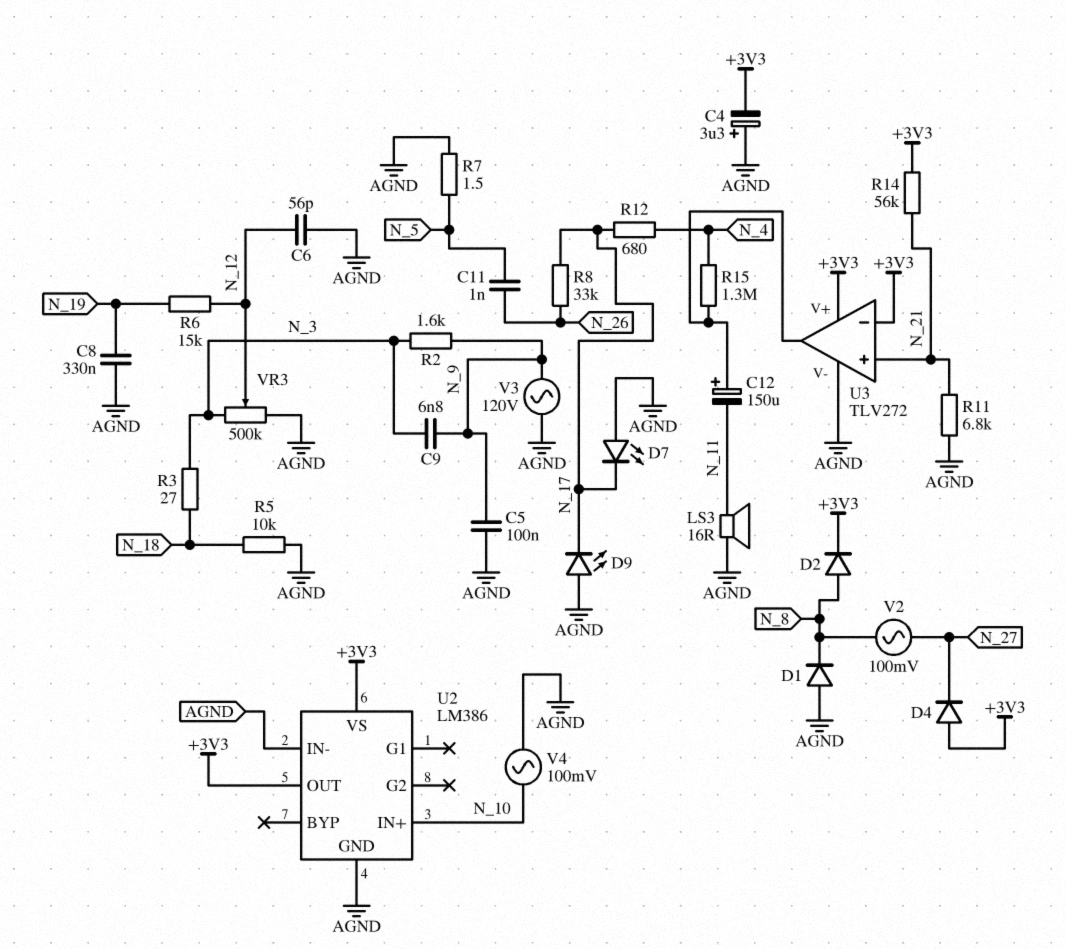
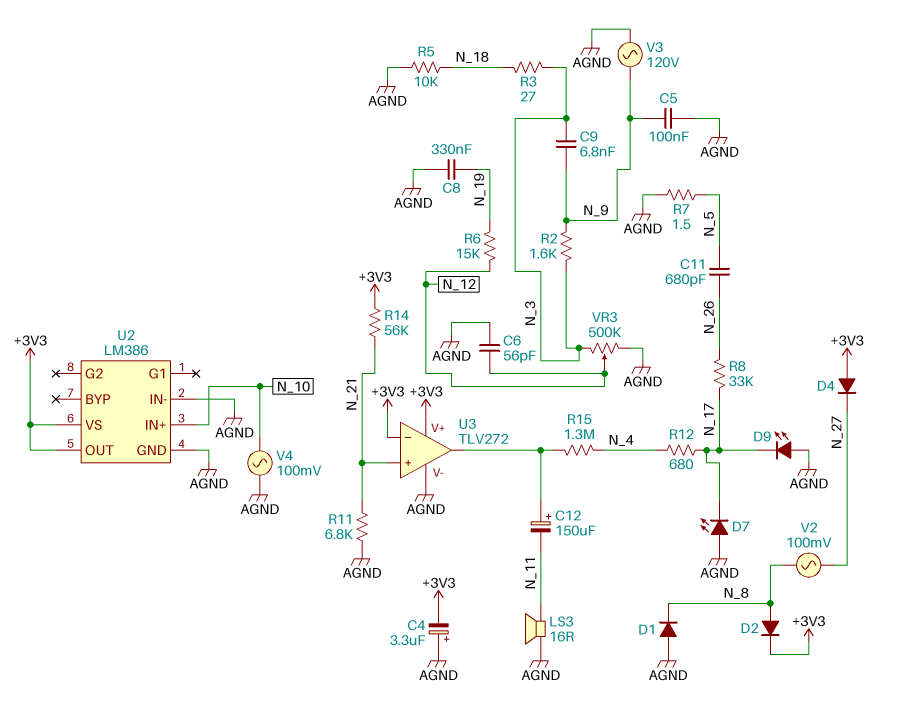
C11: 1nF (N_5, N_26) -> 680pF (N_5, N_26)

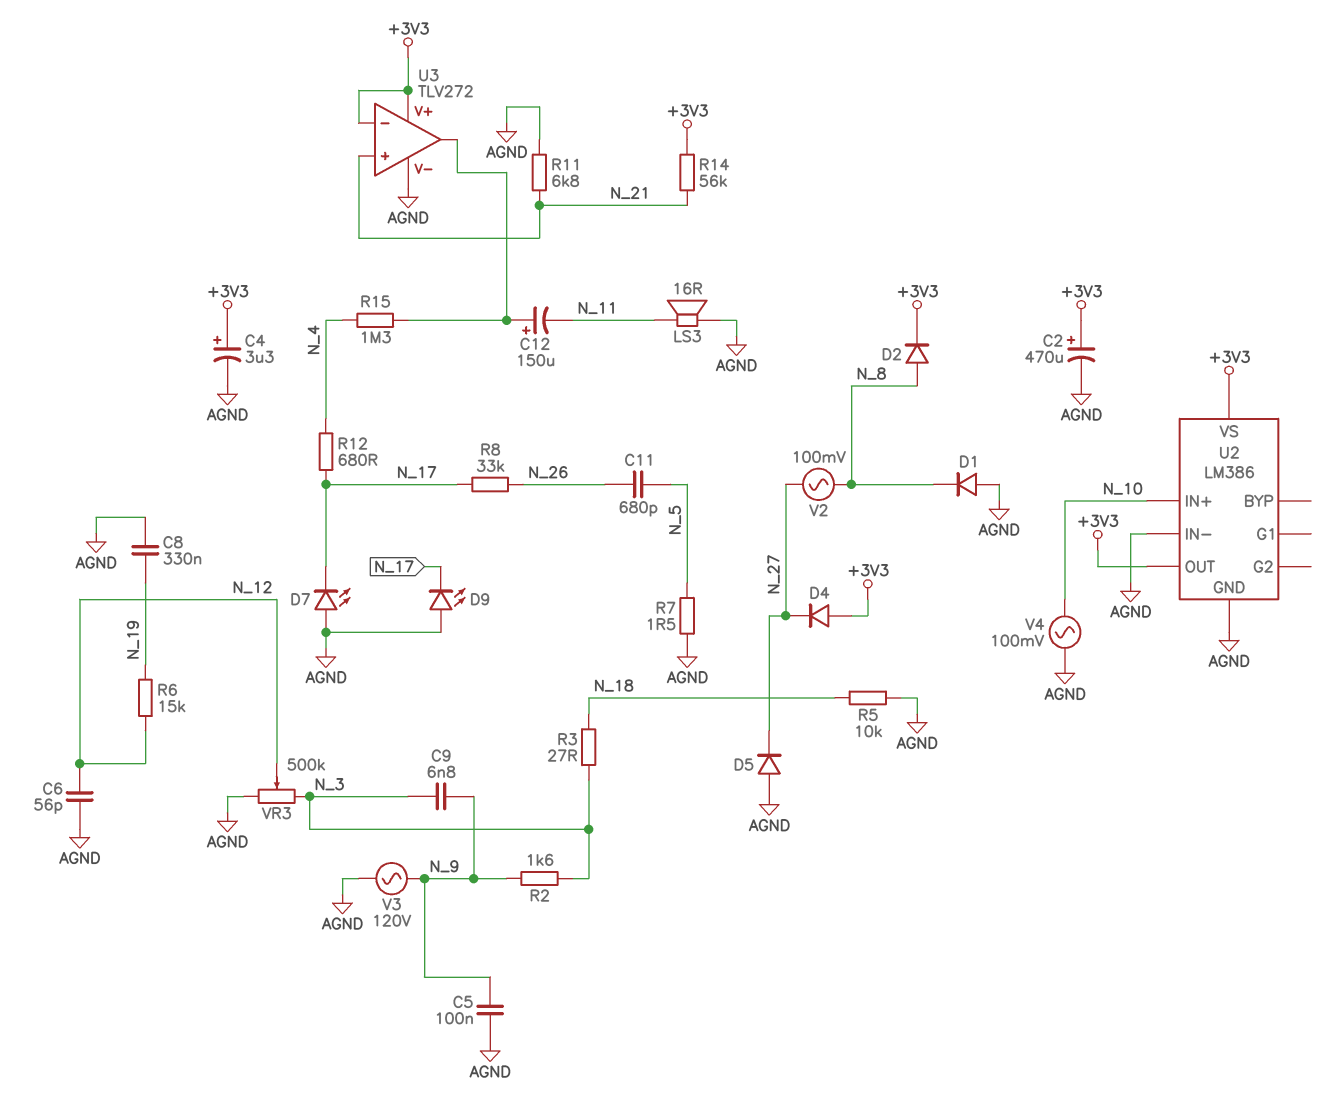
C2: none -> 470uF (plus +3V3, minus AGND)
C4: 3.3uF (plus AGND, minus +3V3) -> 3.3uF (plus +3V3, minus AGND)
D5: none -> diode (A AGND, K N_27)

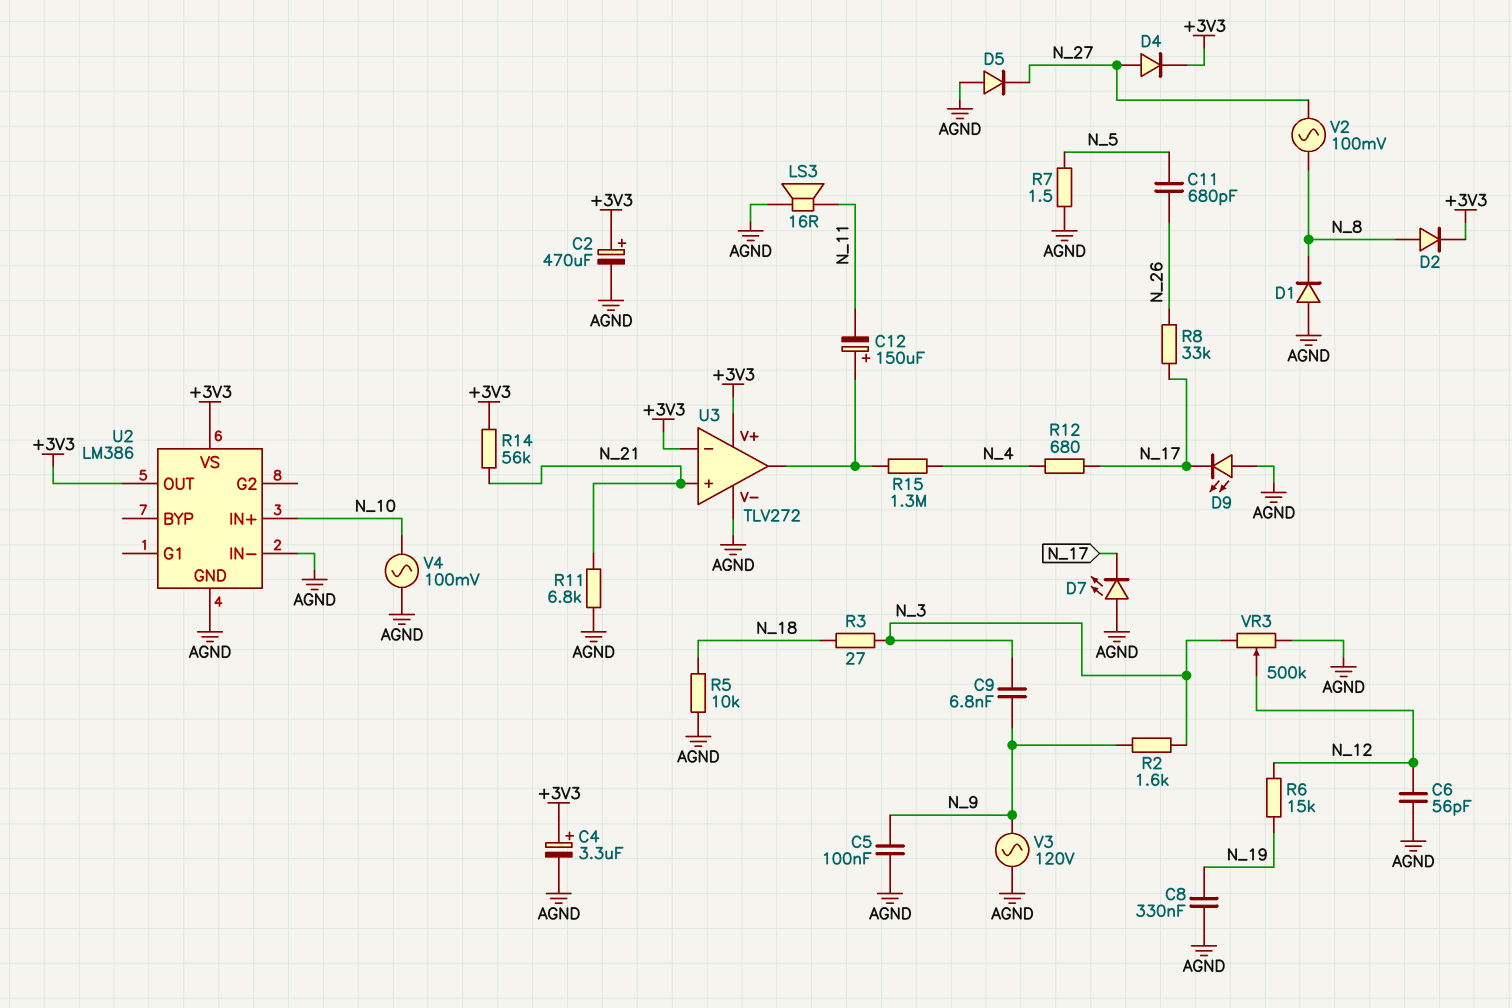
D4: diode (A +3V3, K N_27) -> diode (A N_27, K +3V3)

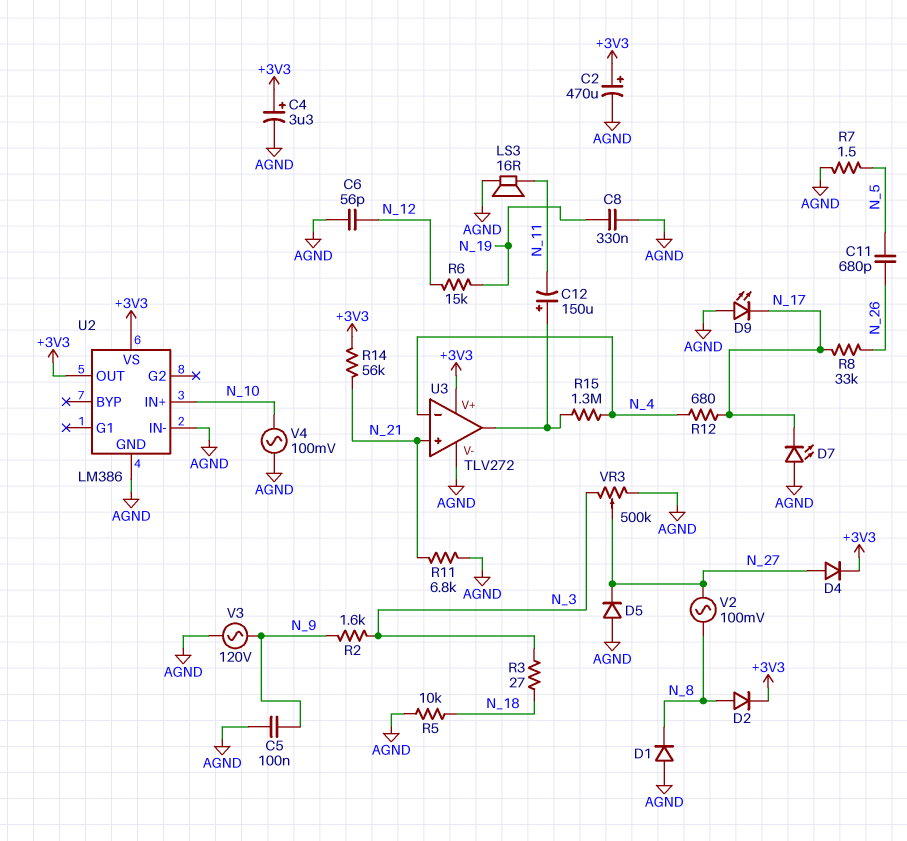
C9: 6.8nF (N_3, N_9) -> none
U3 pin in-: +3V3 -> N_4
VR3: 500k (AGND, N_3, wiper N_12) -> 500k (AGND, N_3, wiper N_27)

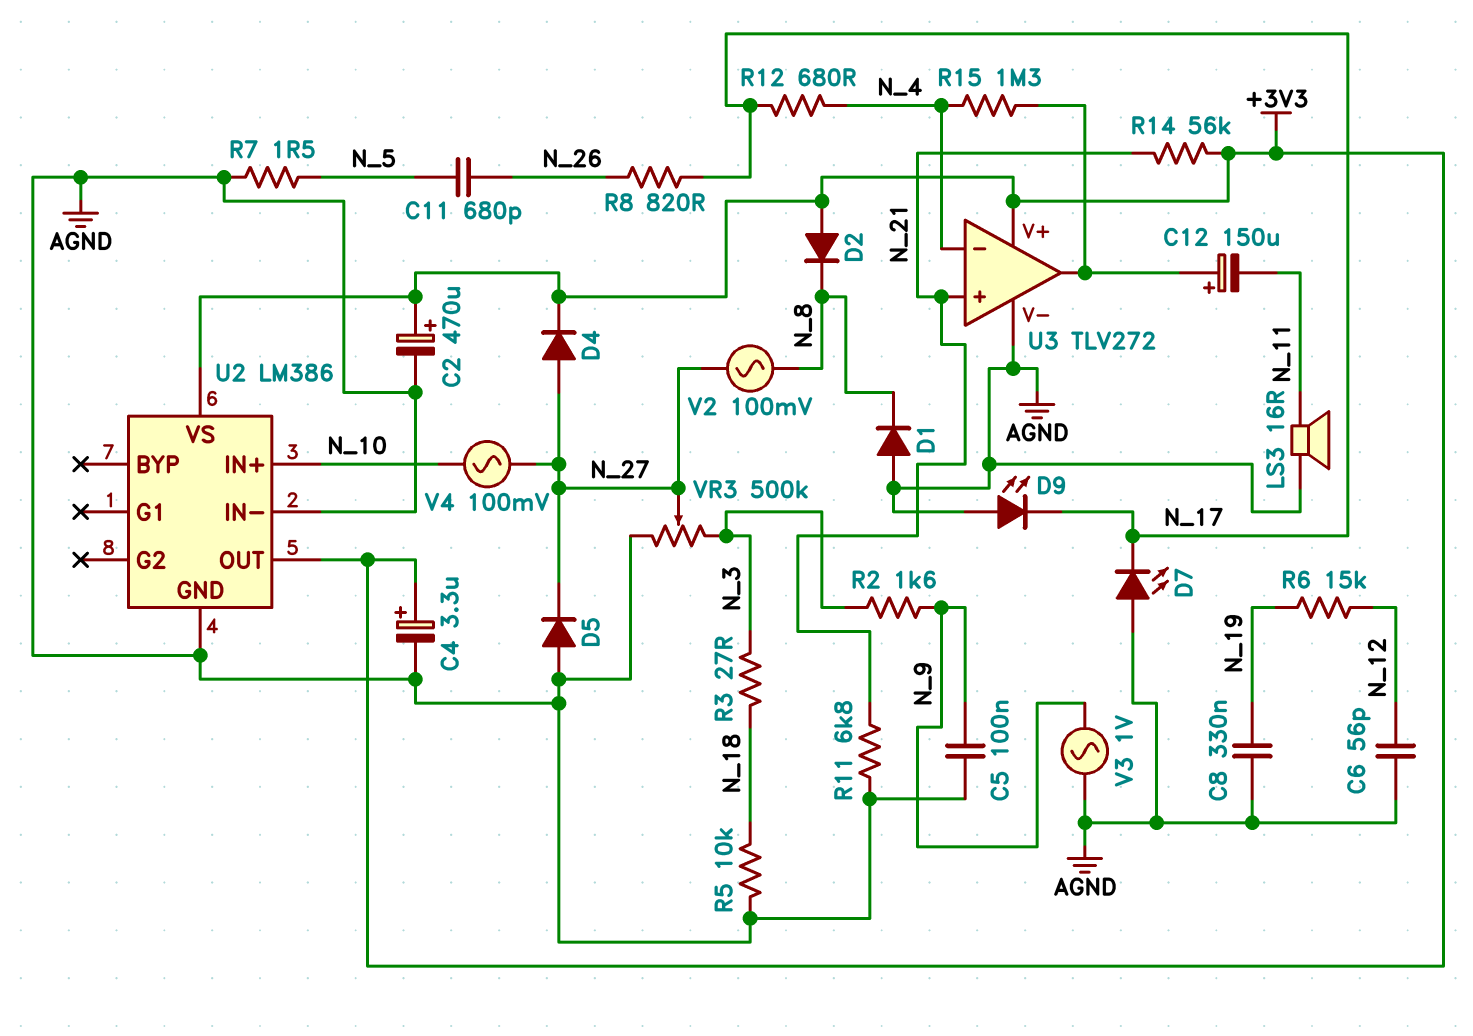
D2: diode (A N_8, K +3V3) -> diode (A +3V3, K N_8)
R8: 33k (N_17, N_26) -> 820 (N_17, N_26)
V3: AC 120V (AGND, N_9) -> AC 1V (AGND, N_9)
V4: AC 100mV (AGND, N_10) -> AC 100mV (N_10, N_27)

